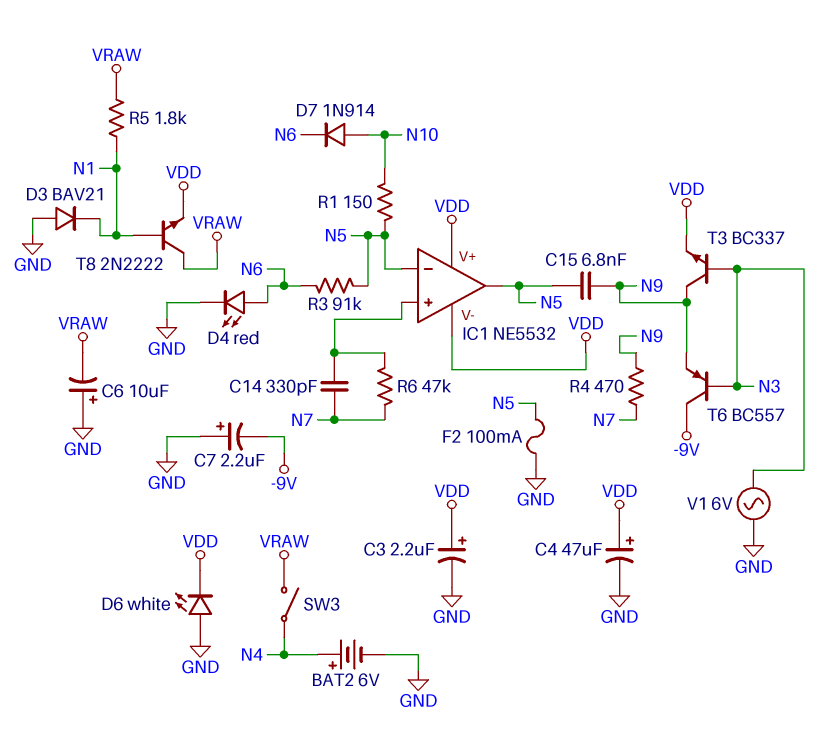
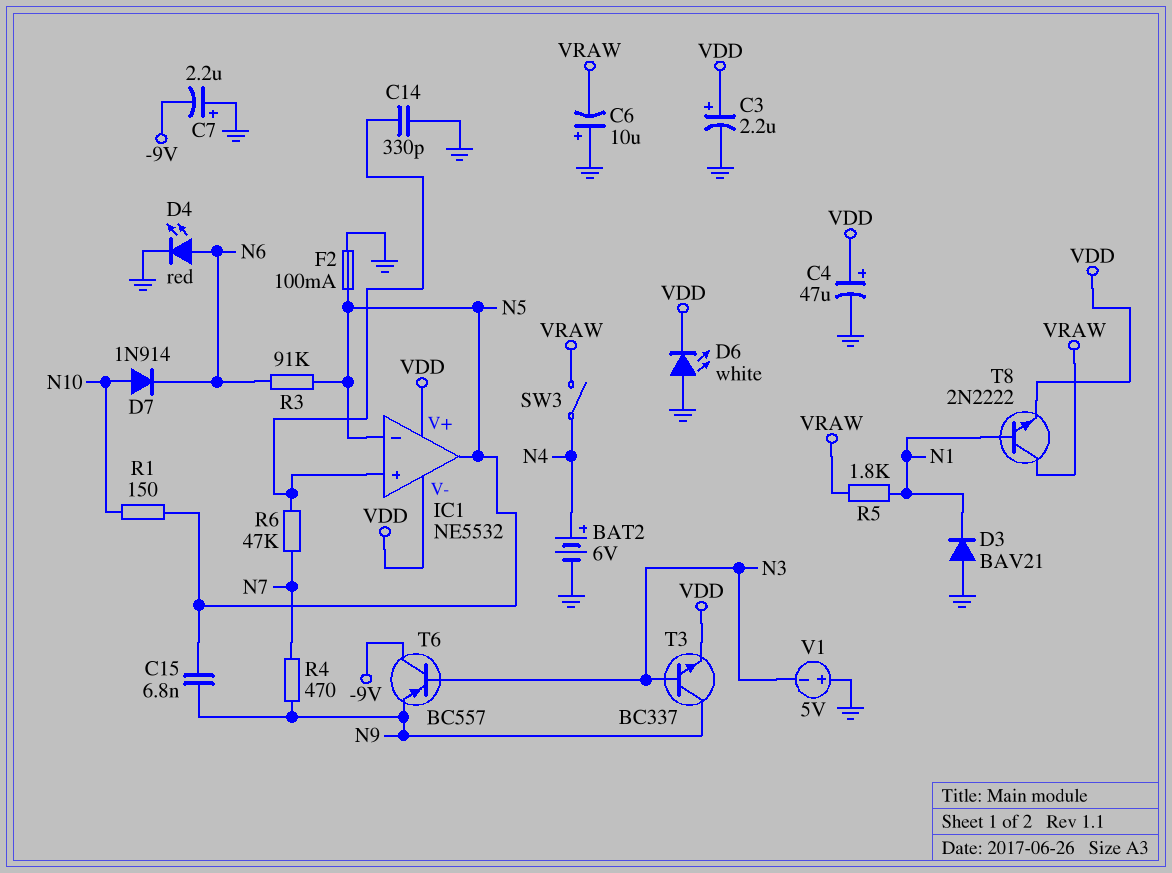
C14: 330pF (IC1/in+, N7) -> 330pF (GND, IC1/in+)
V1: AC 6V (GND, N3) -> 5V (plus GND, minus N3)

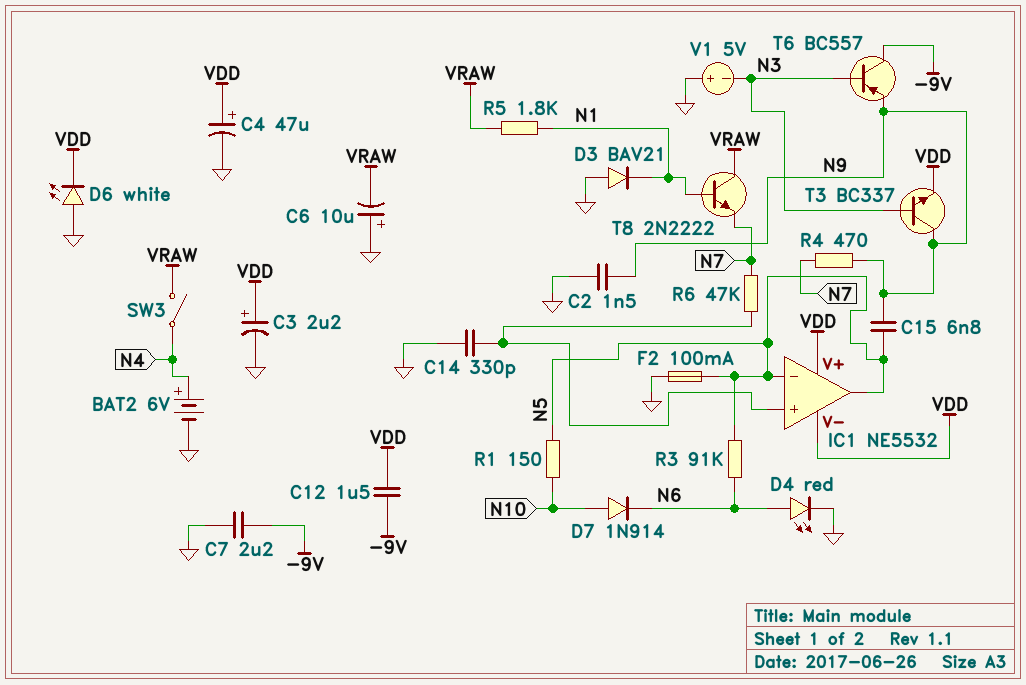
C2: none -> 1.5nF (GND, N9)
C7: 2.2uF (plus GND, minus -9V) -> 2.2uF (-9V, GND)
C12: none -> 1.5uF (-9V, VDD)
T8: NPN 2N2222 (B N1, C VRAW, E VDD) -> NPN 2N2222 (B N1, C VRAW, E N7)

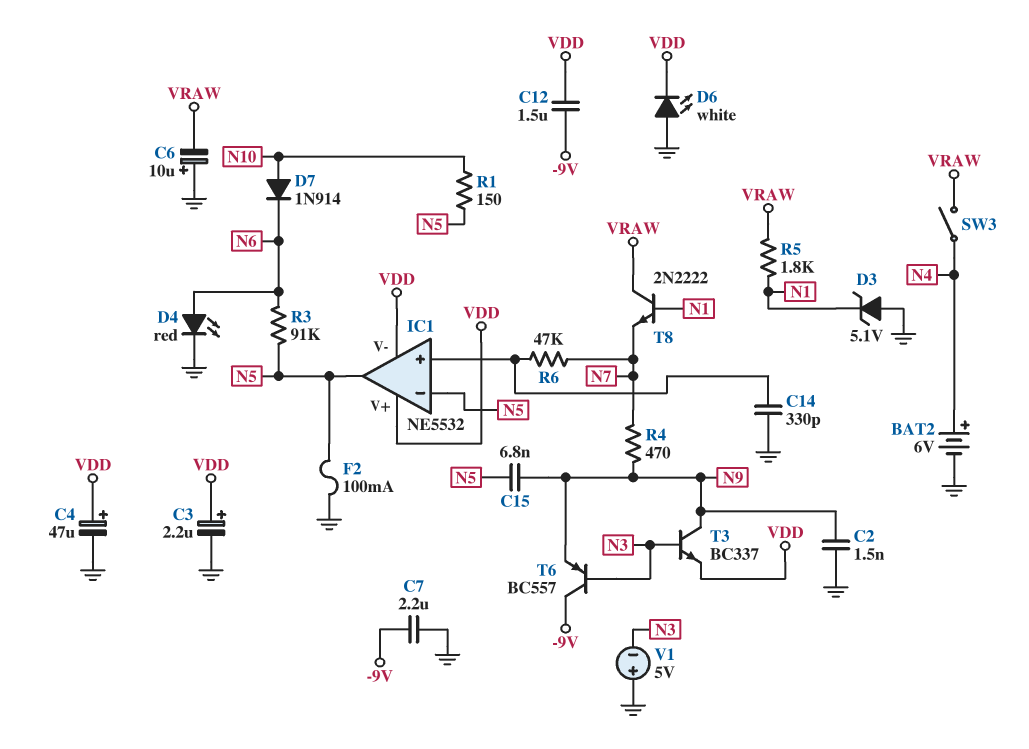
D3: diode BAV21 (A GND, K N1) -> zener 5.1V (A GND, K N1)

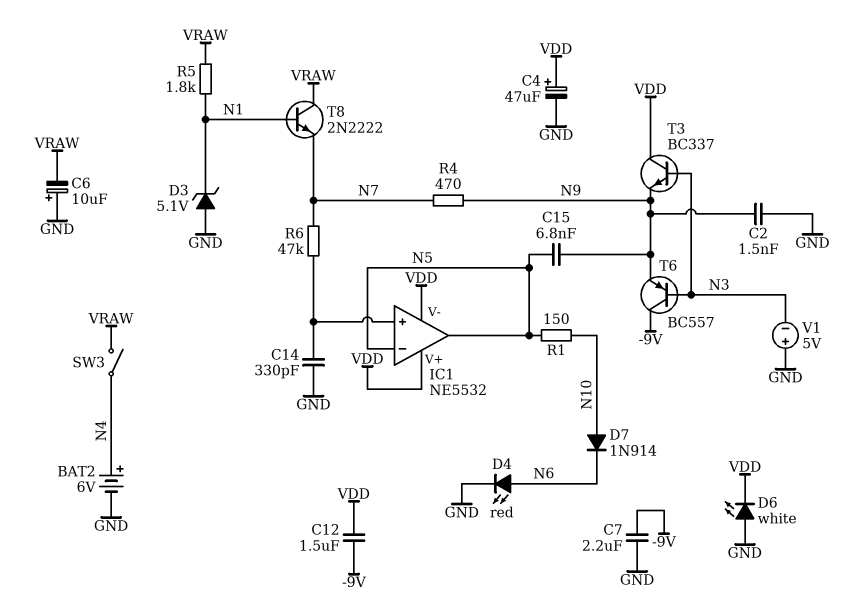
C3: 2.2uF (plus VDD, minus GND) -> none
F2: 100mA (GND, N5) -> none
R3: 91k (N5, N6) -> none
T3: NPN BC337 (B N3, C N9, E VDD) -> NPN BC337 (B N3, C VDD, E N9)

